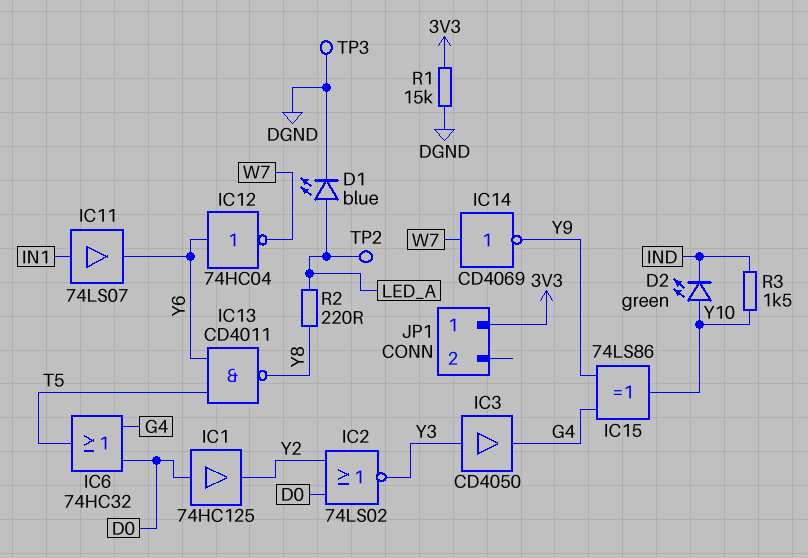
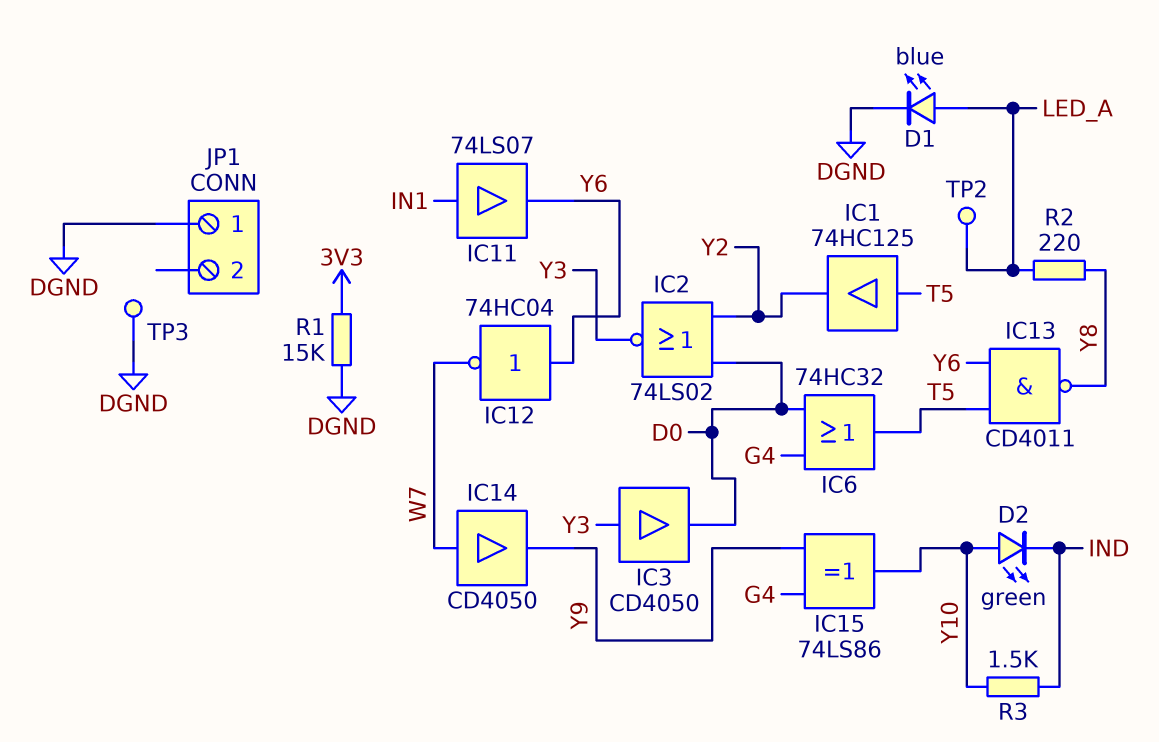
IC1: buffer 74HC125 (in D0, out Y2) -> buffer 74HC125 (in T5, out Y2)
IC3: buffer CD4050 (in Y3, out G4) -> buffer CD4050 (in Y3, out D0)
IC14: NOT CD4069 (in W7, out Y9) -> buffer CD4050 (in W7, out Y9)
JP1 pin 1: 3V3 -> DGND

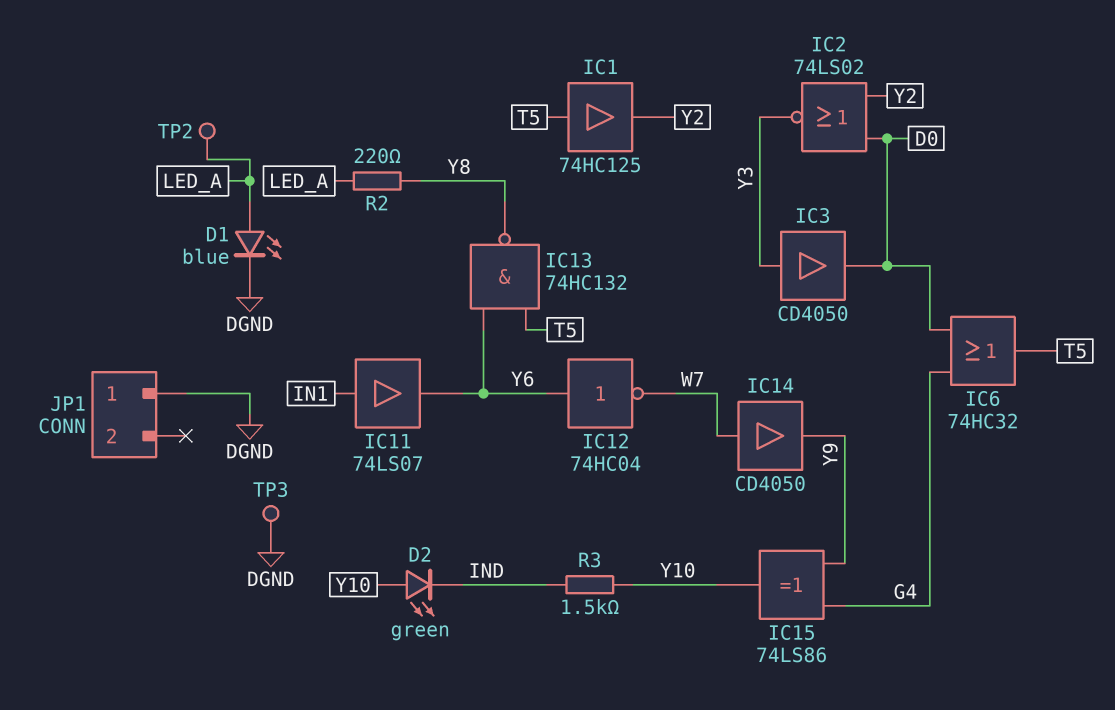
IC13: NAND CD4011 (in T5, in Y6, out Y8) -> NAND 74HC132 (in T5, in Y6, out Y8)
R1: 15k (3V3, DGND) -> none

